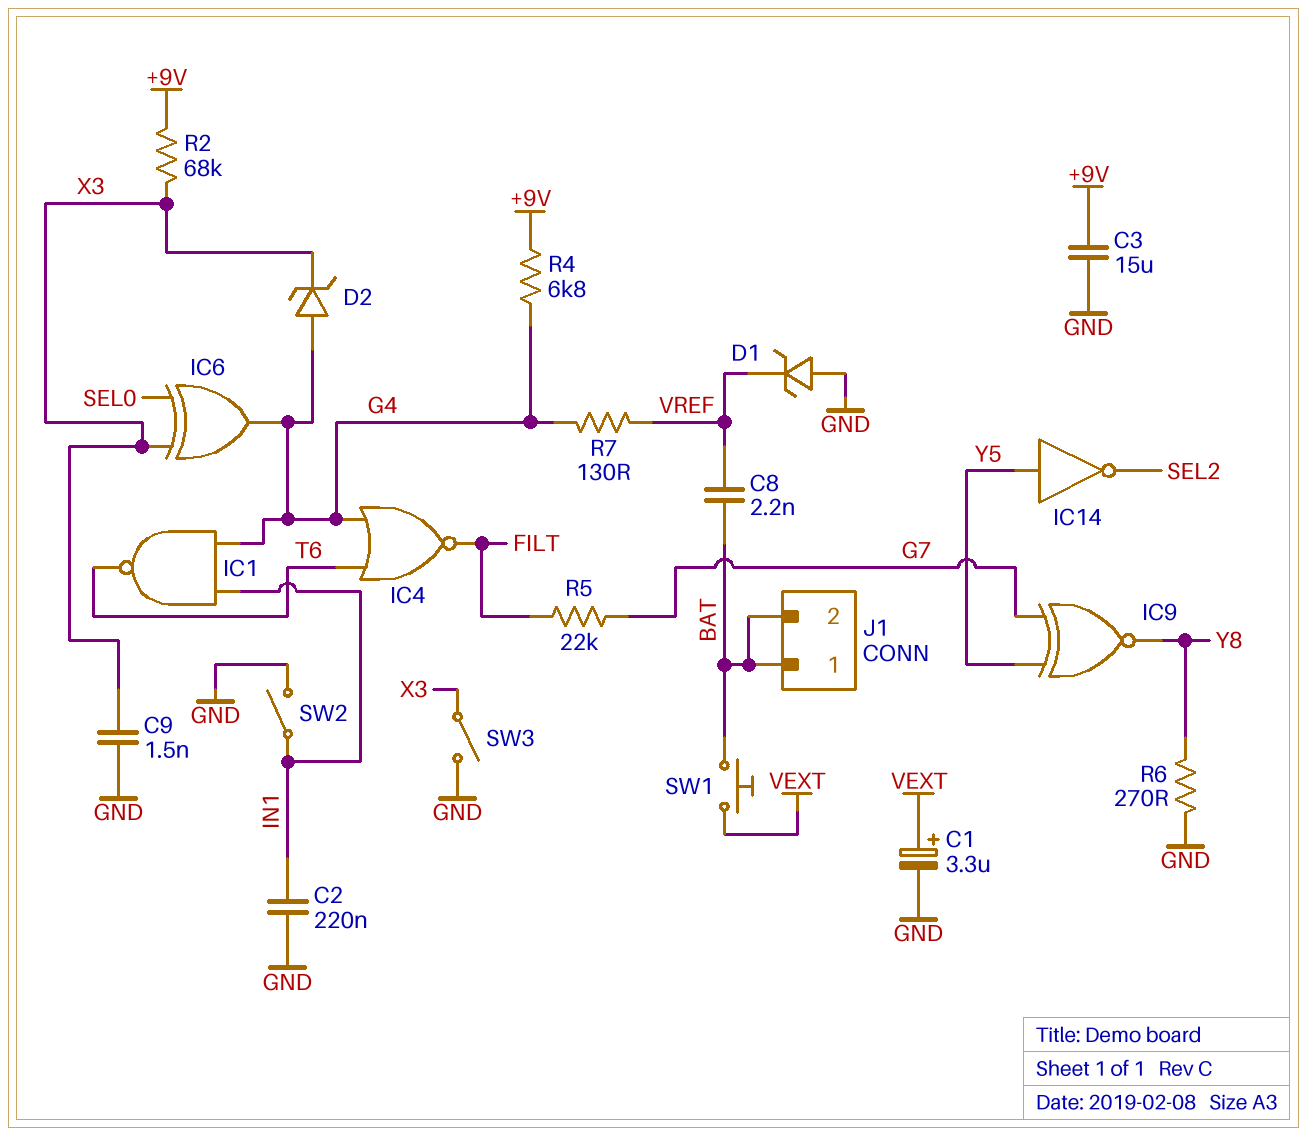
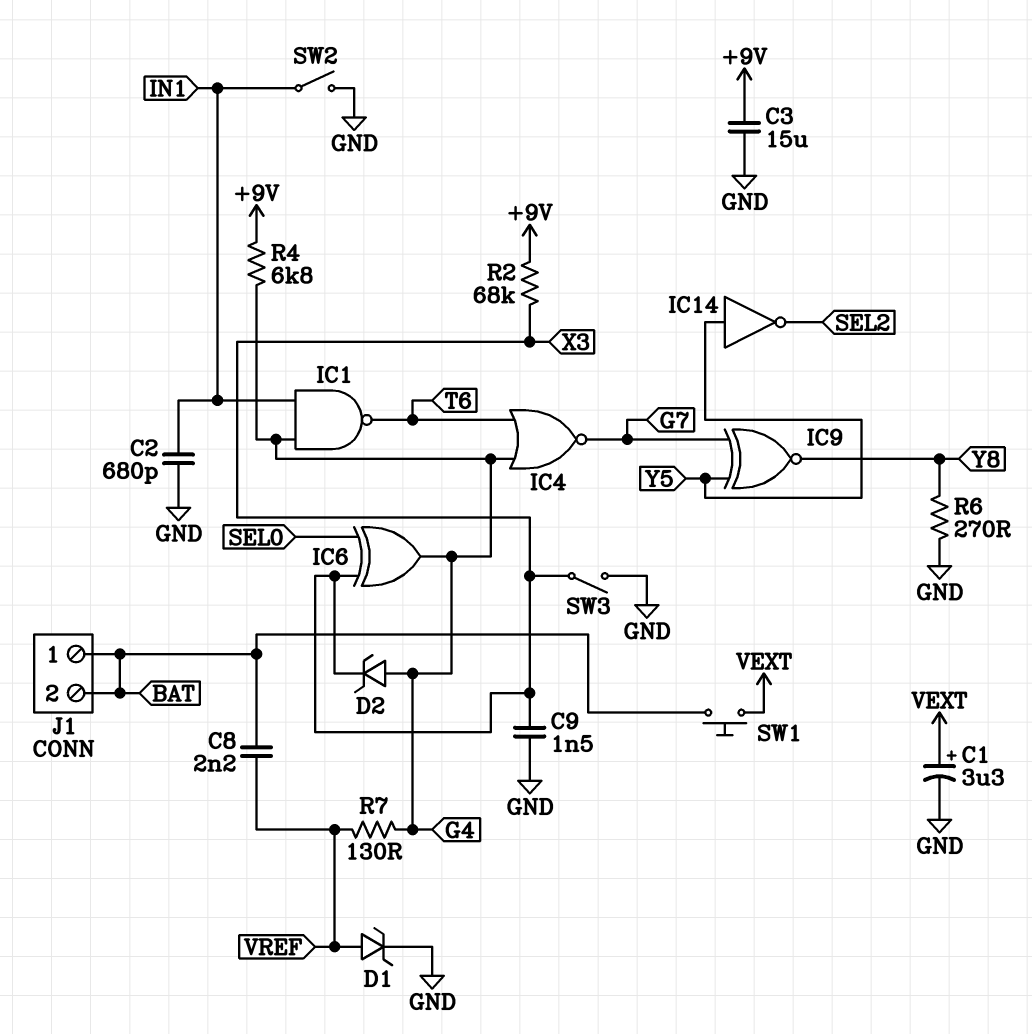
C2: 220nF (GND, IN1) -> 680pF (GND, IN1)
D1: zener (A GND, K VREF) -> zener (A VREF, K GND)
IC4: NOR (in G4, in T6, out FILT) -> NOR (in G4, in T6, out G7)
R5: 22k (FILT, G7) -> none

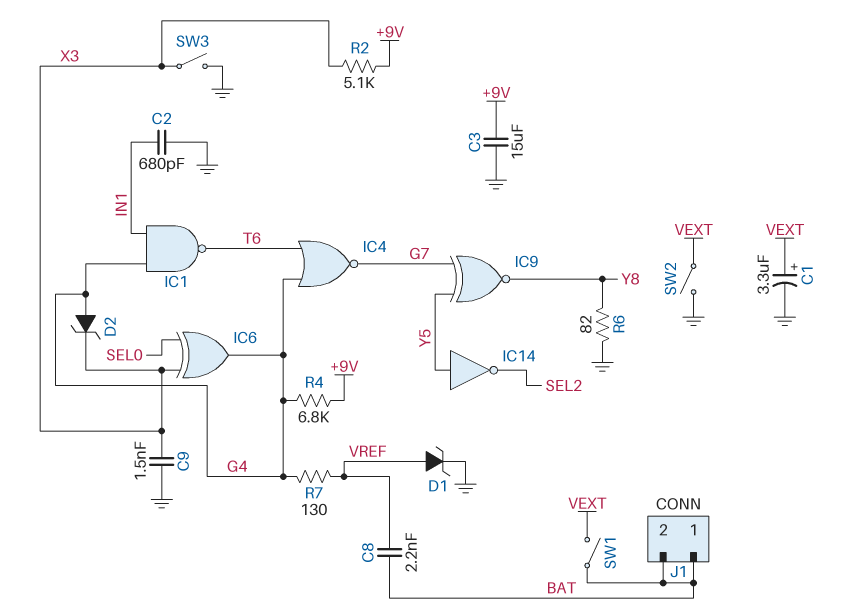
R2: 68k (+9V, X3) -> 5.1k (+9V, X3)
R6: 270 (GND, Y8) -> 82 (GND, Y8)
SW1: button (BAT, VEXT) -> switch (BAT, VEXT)
SW2: switch (GND, IN1) -> switch (GND, VEXT)

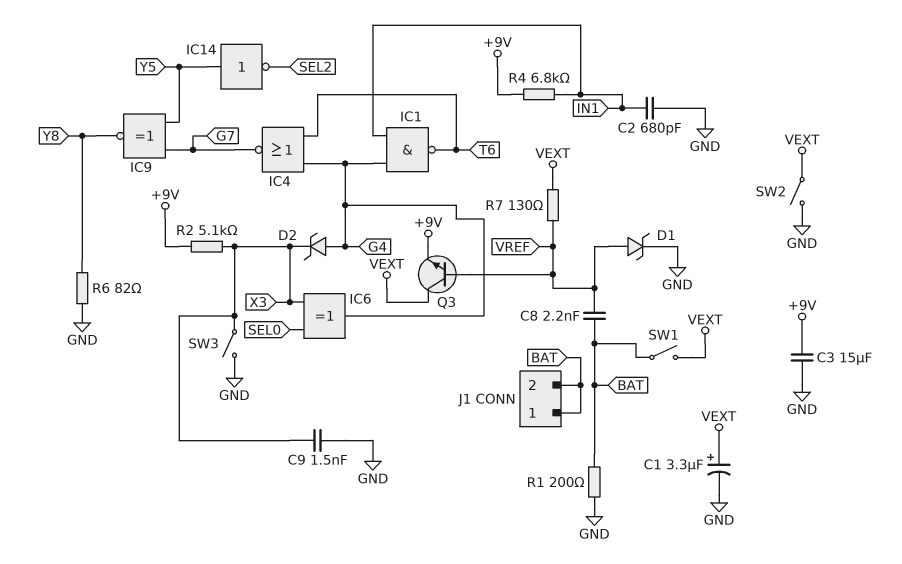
Q3: none -> NPN (B VREF, C VEXT, E +9V)
R1: none -> 200 (BAT, GND)
R4: 6.8k (+9V, G4) -> 6.8k (+9V, IN1)
R7: 130 (G4, VREF) -> 130 (VEXT, VREF)

